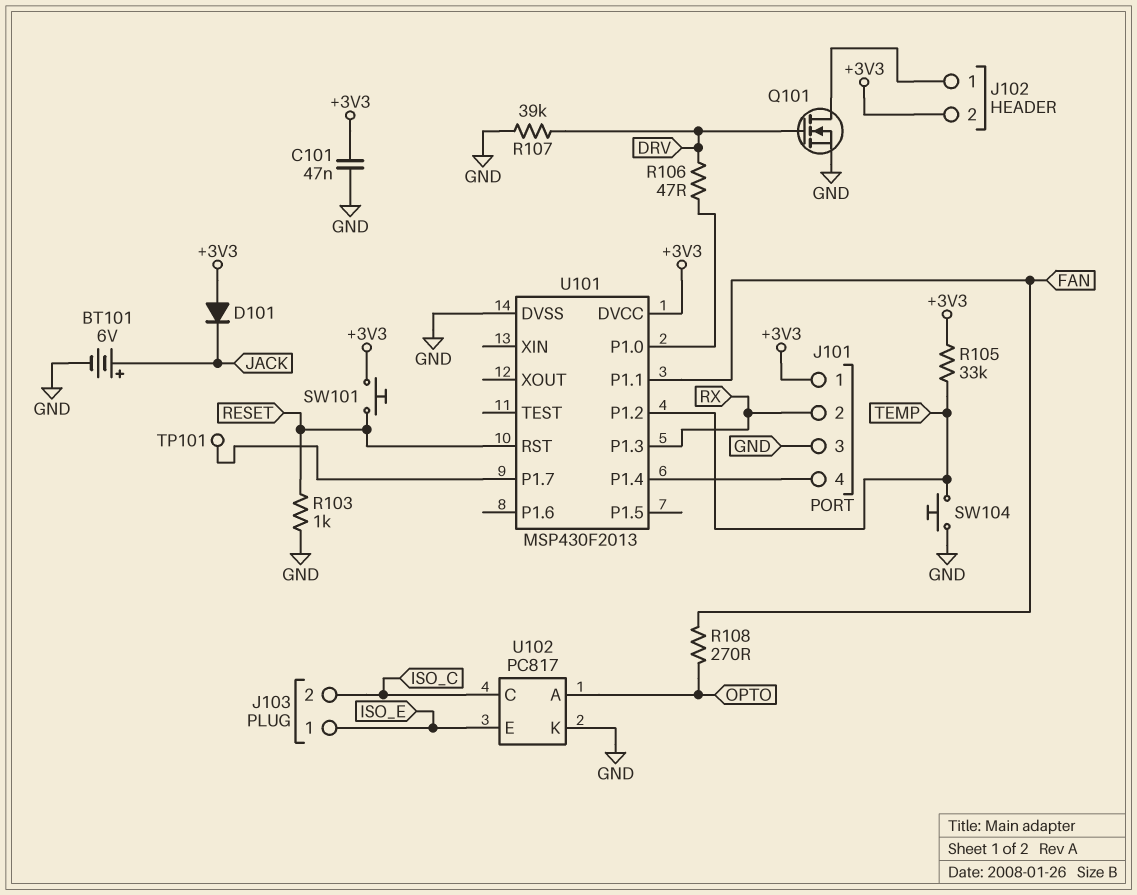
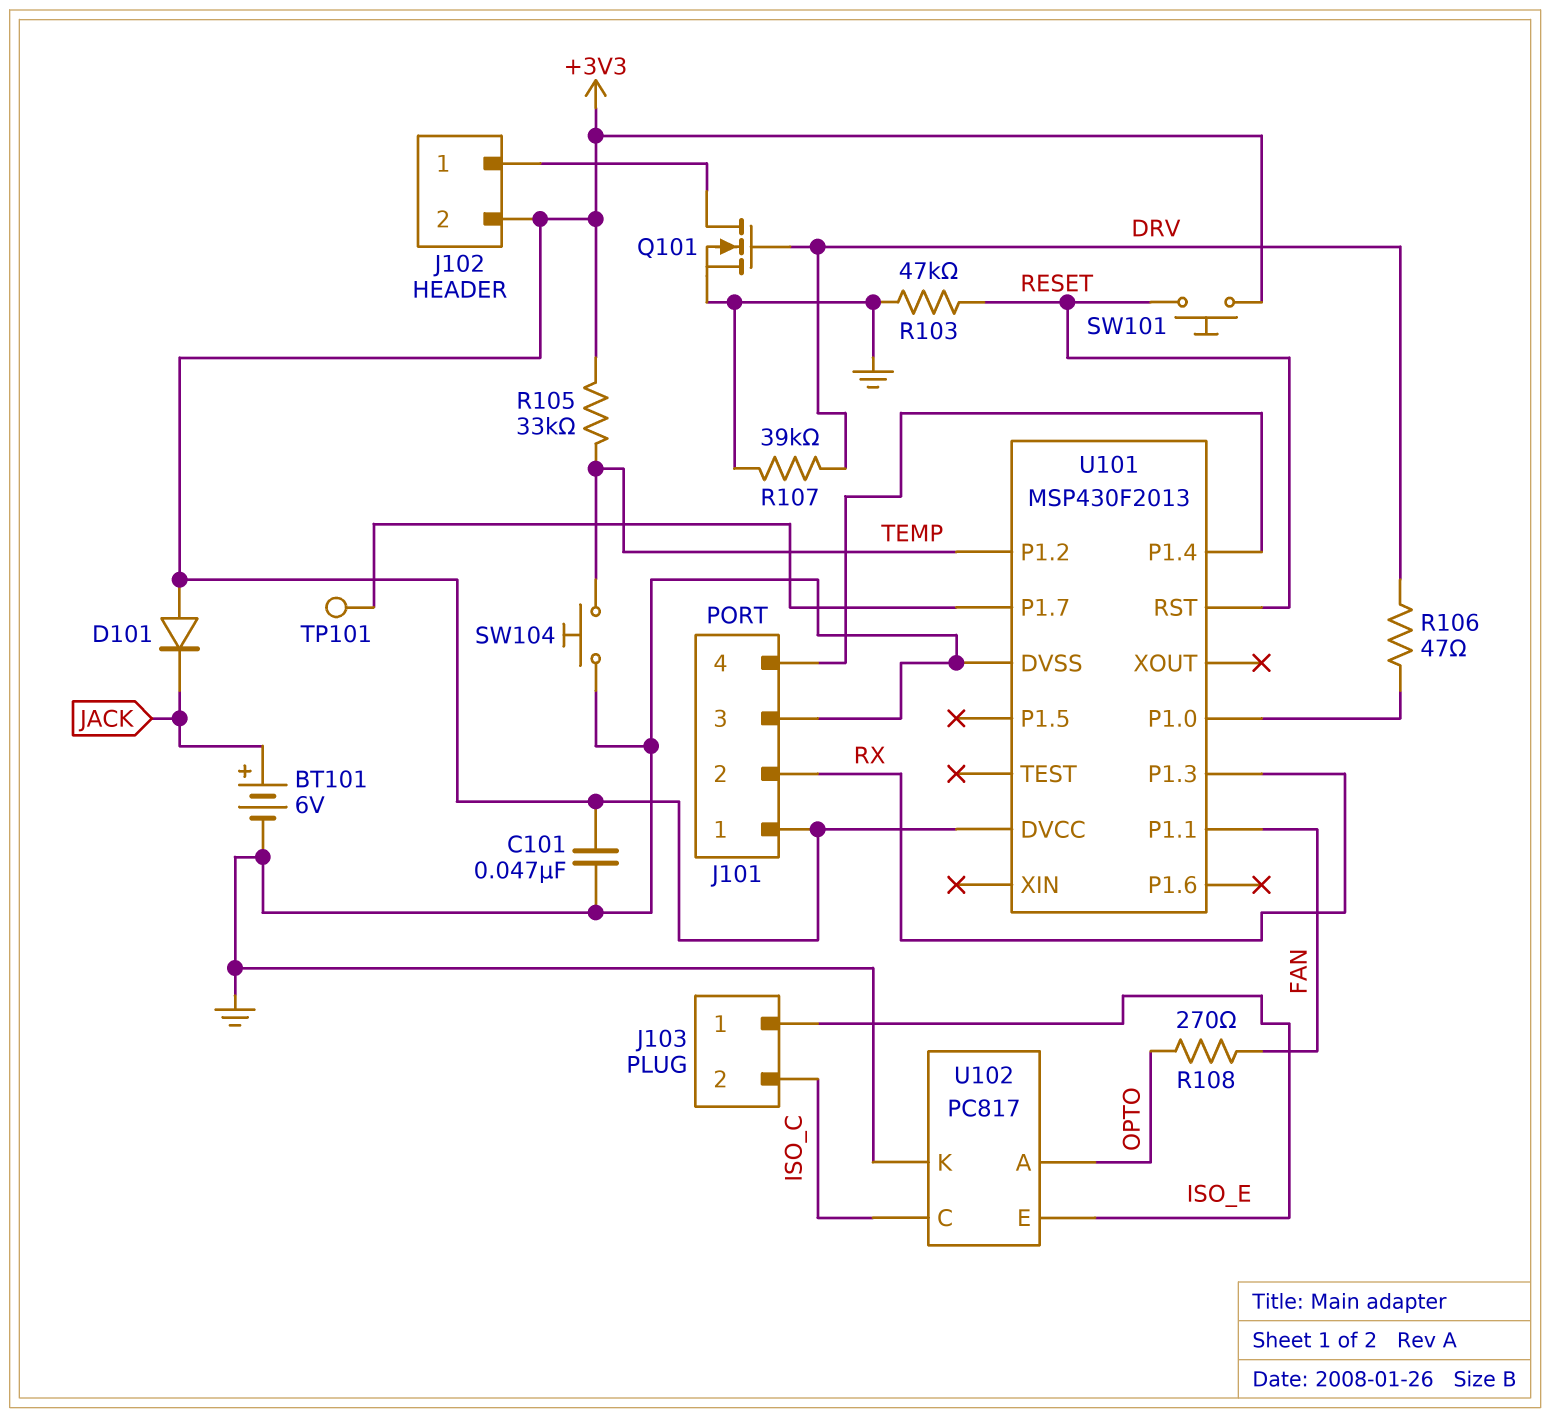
R103: 1k (GND, RESET) -> 47k (GND, RESET)

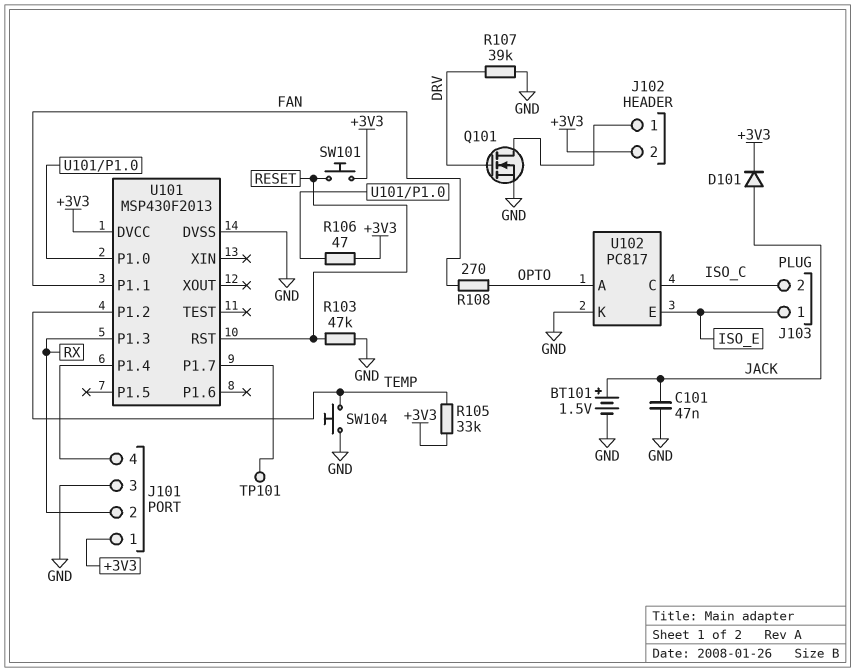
BT101: 6V (plus JACK, minus GND) -> 1.5V (plus JACK, minus GND)
C101: 47nF (+3V3, GND) -> 47nF (GND, JACK)
D101: diode (A +3V3, K JACK) -> diode (A JACK, K +3V3)
R106: 47 (DRV, U101/P1.0) -> 47 (+3V3, U101/P1.0)

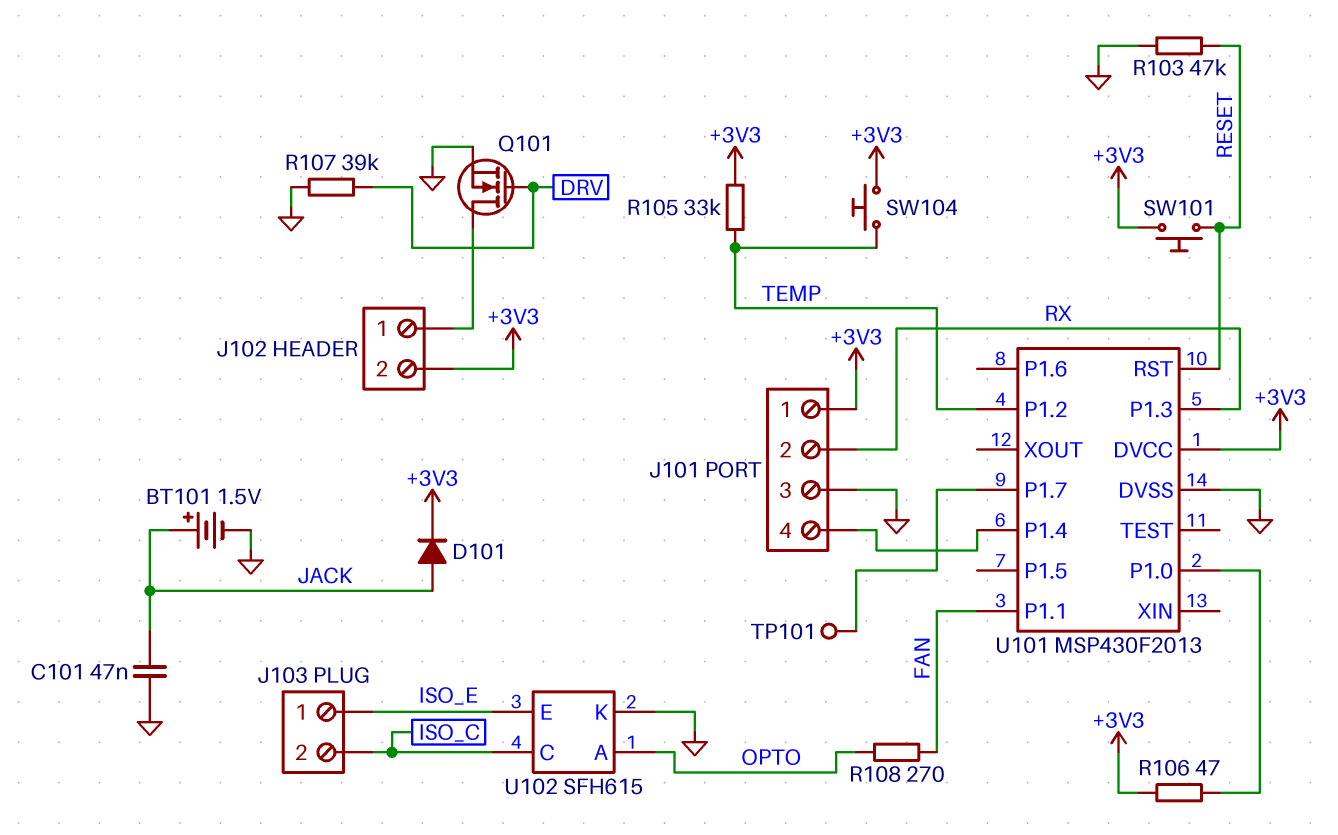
SW104: button (GND, TEMP) -> button (+3V3, TEMP)
U102: PC817 -> SFH615

